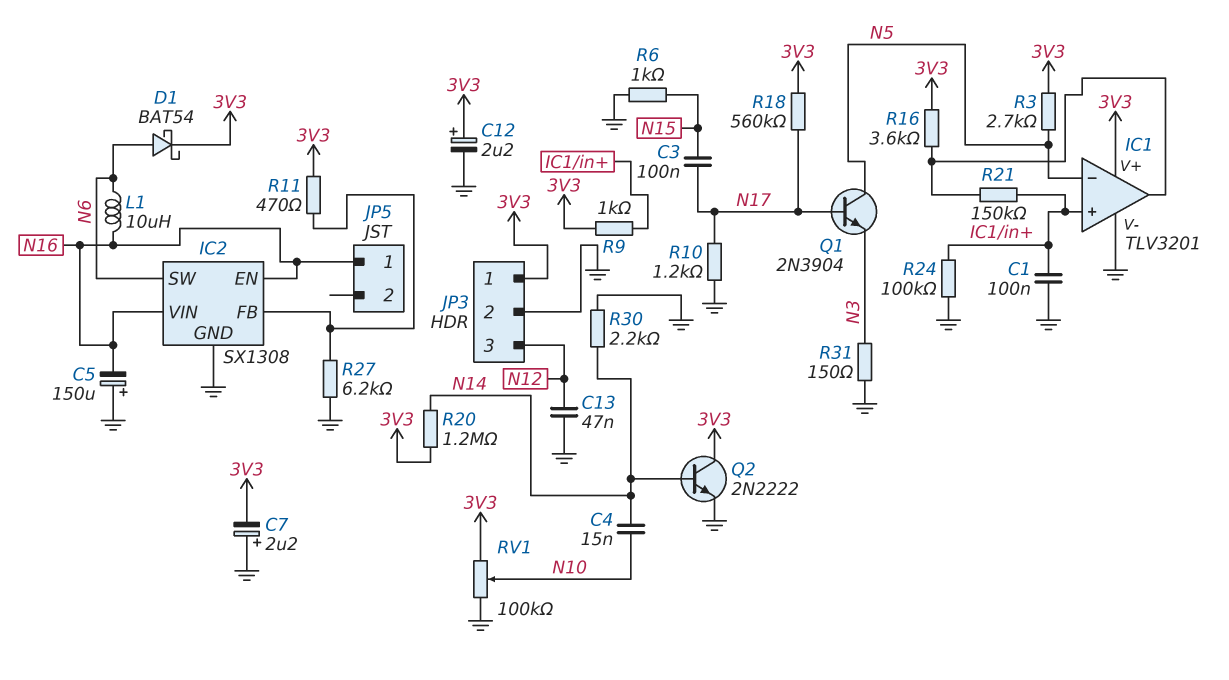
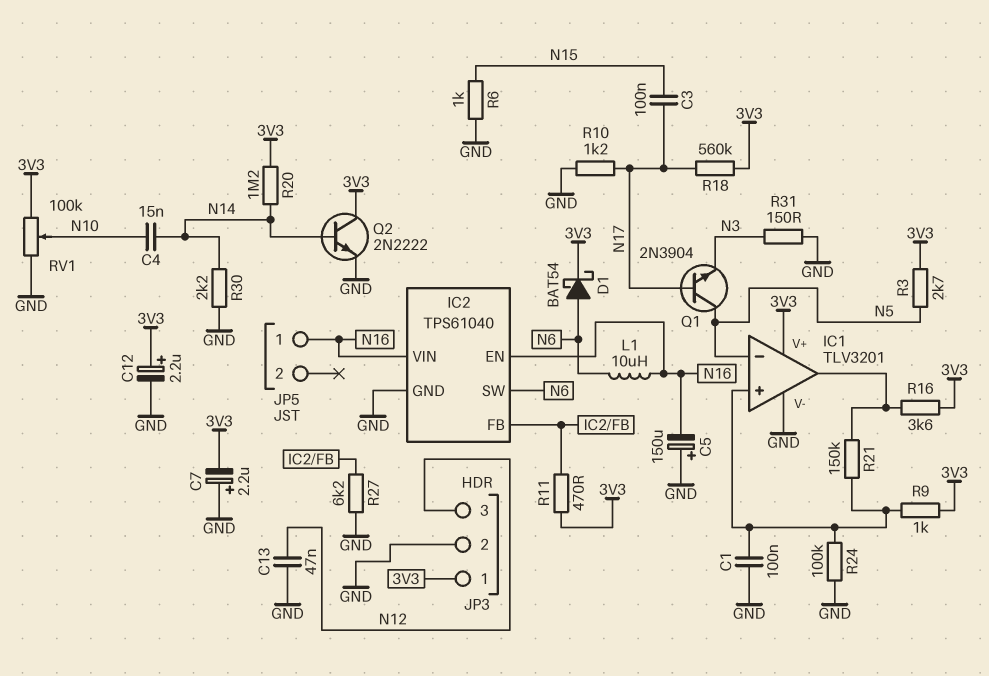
IC2: SX1308 -> TPS61040

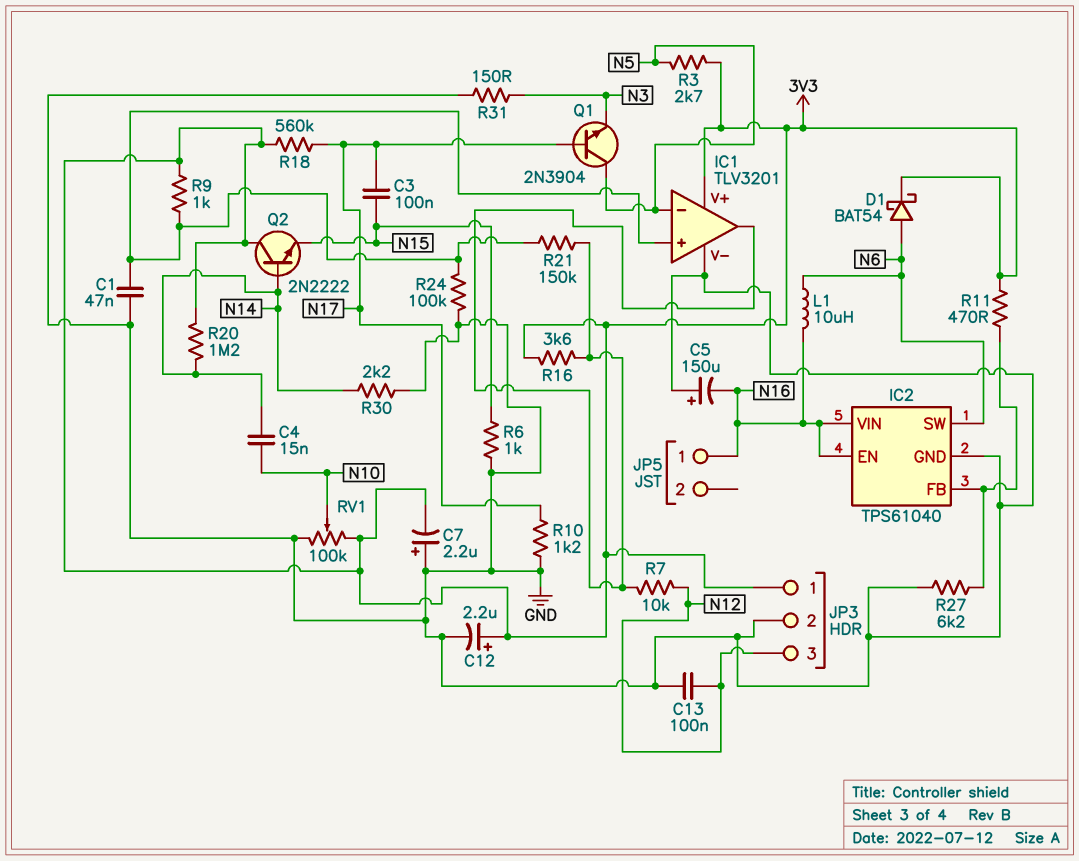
C1: 100nF (GND, IC1/in+) -> 47nF (GND, IC1/in+)
C13: 47nF (GND, N12) -> 100nF (GND, N12)
Q2: NPN 2N2222 (B N14, C 3V3, E GND) -> NPN 2N2222 (B N14, C 3V3, E N15)
R7: none -> 10k (IC1/out, N12)

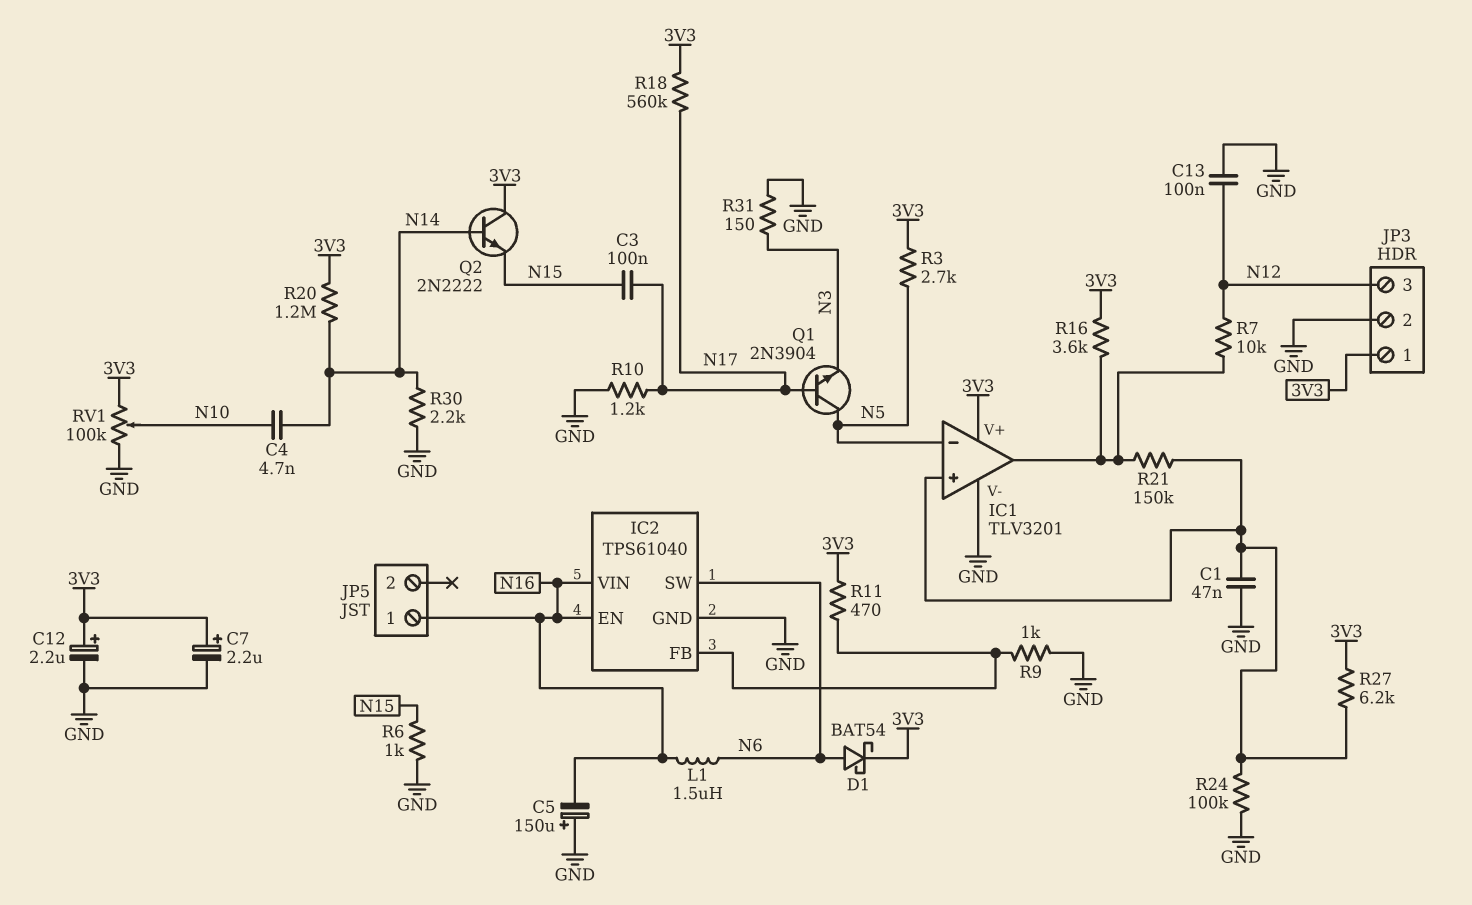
C4: 15nF (N10, N14) -> 4.7nF (N10, N14)
C7: 2.2uF (plus GND, minus 3V3) -> 2.2uF (plus 3V3, minus GND)
L1: 10uH (N6, N16) -> 1.5uH (N6, N16)
R9: 1k (3V3, IC1/in+) -> 1k (GND, IC2/FB)
R27: 6.2k (GND, IC2/FB) -> 6.2k (3V3, IC1/in+)

